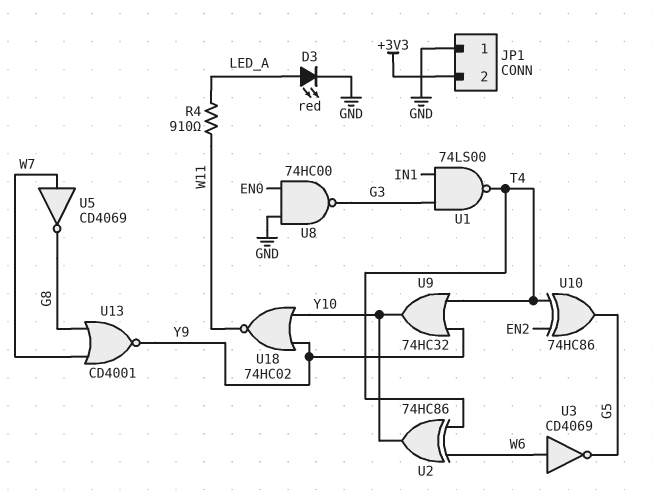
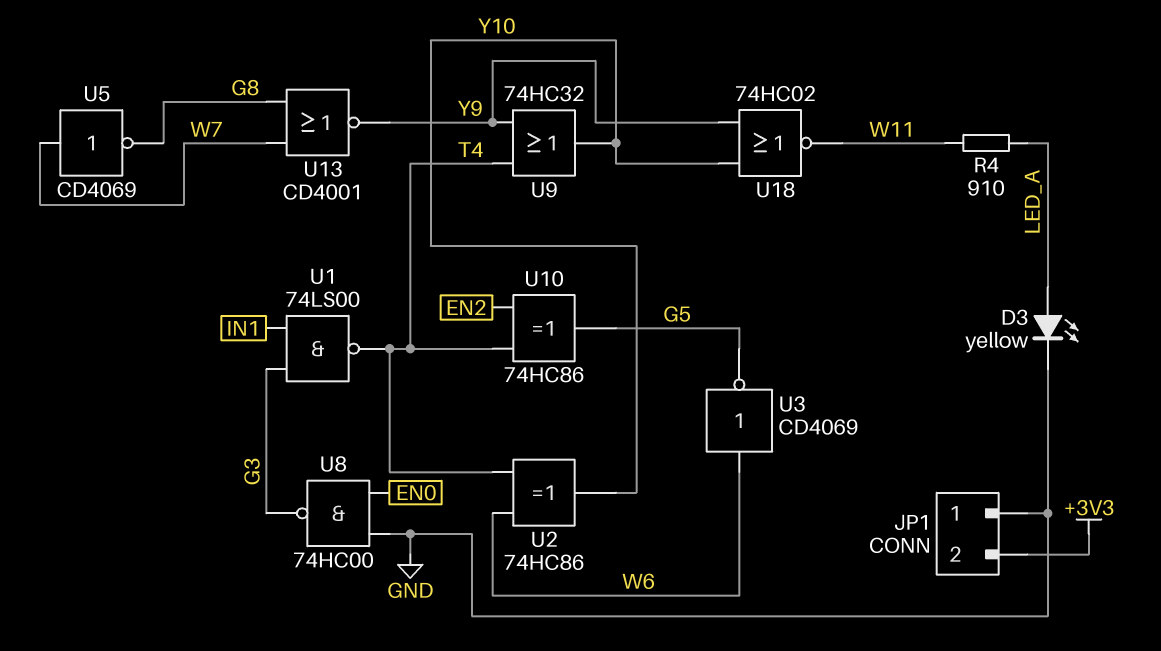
D3: LED red (A LED_A, K GND) -> LED yellow (A LED_A, K GND)

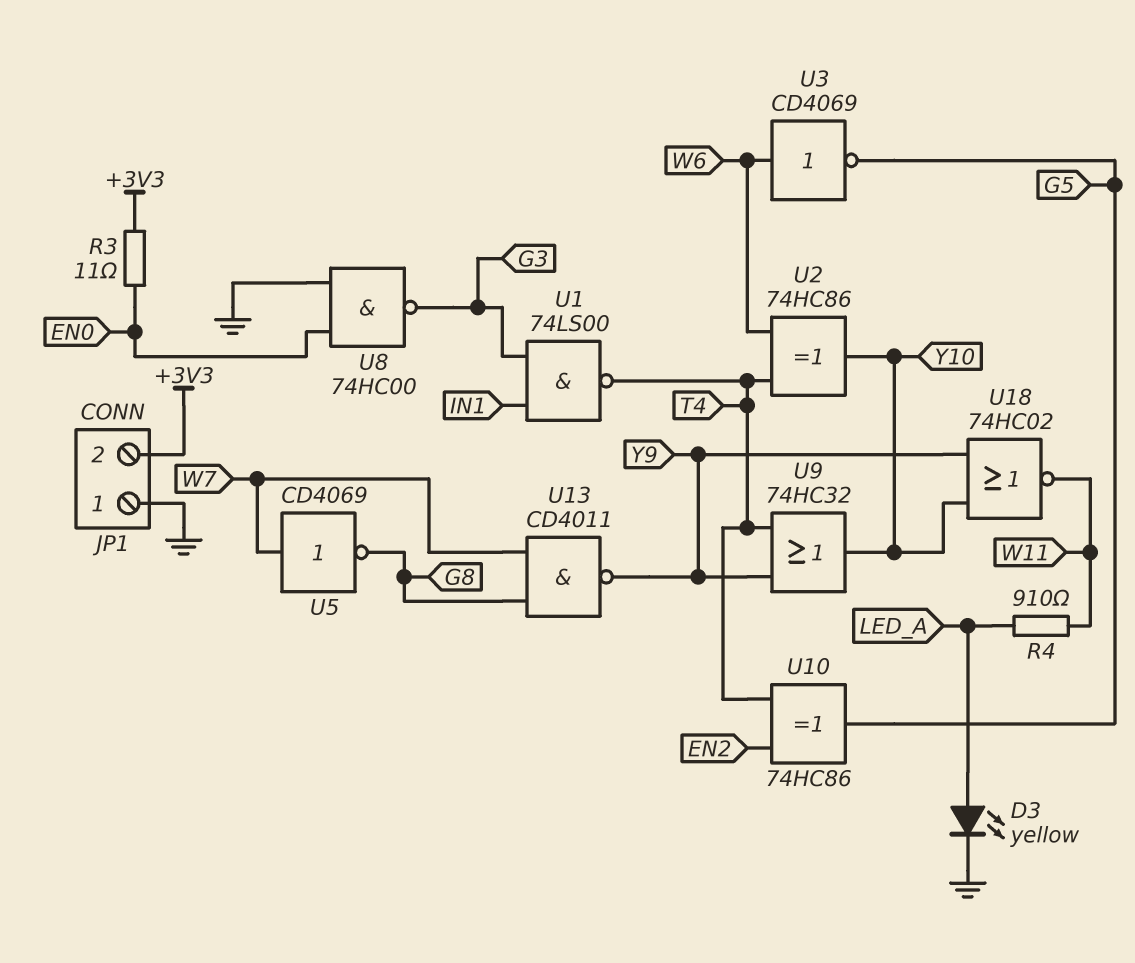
R3: none -> 11 (+3V3, EN0)
U13: NOR CD4001 (in G8, in W7, out Y9) -> NAND CD4011 (in G8, in W7, out Y9)

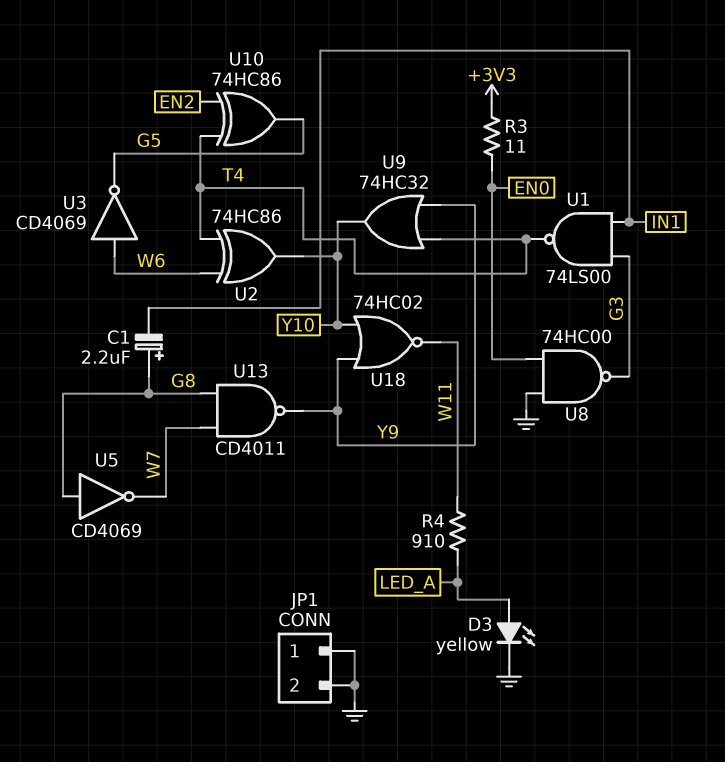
C1: none -> 2.2uF (plus G8, minus IN1)
JP1 pin 2: +3V3 -> GND
U5: NOT CD4069 (in W7, out G8) -> NOT CD4069 (in G8, out W7)

